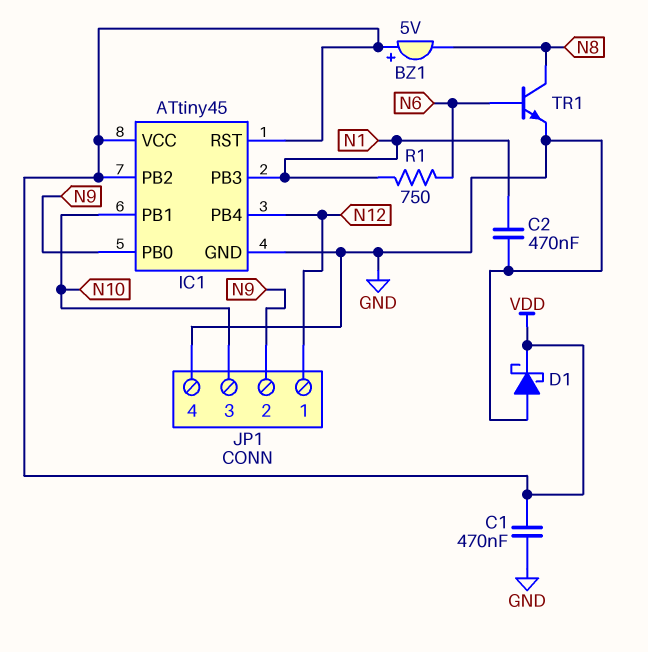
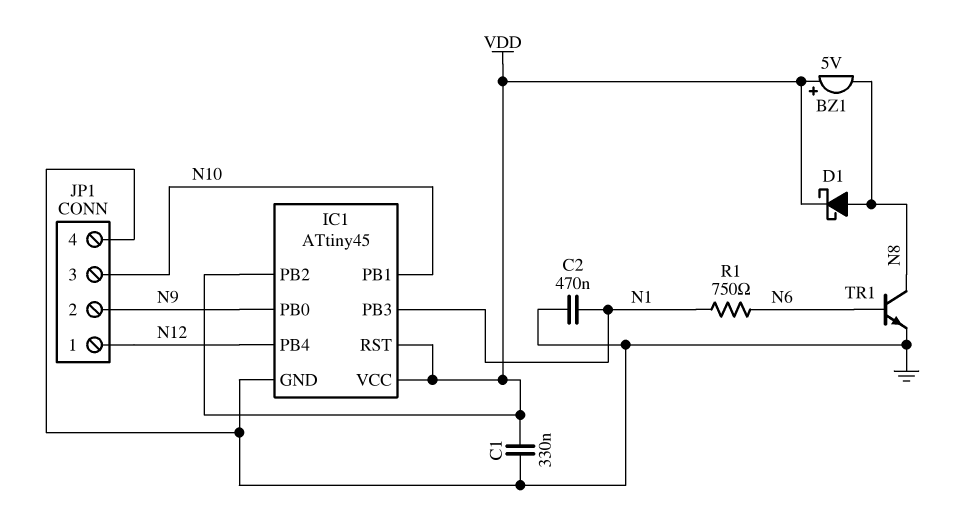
C1: 470nF (GND, VDD) -> 330nF (GND, VDD)
D1: schottky (A GND, K VDD) -> schottky (A N8, K VDD)

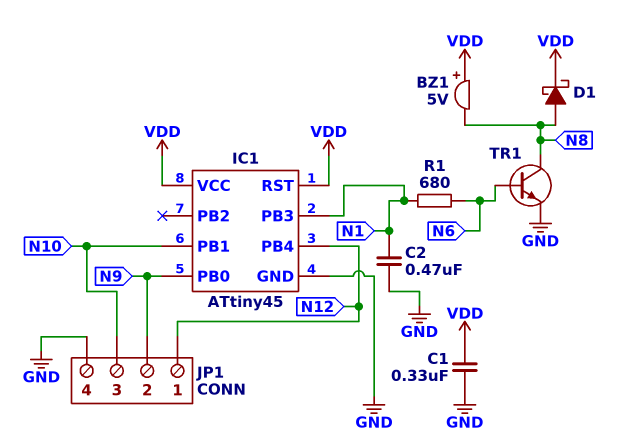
IC1 pin PB2: VDD -> none
R1: 750 (N1, N6) -> 680 (N1, N6)

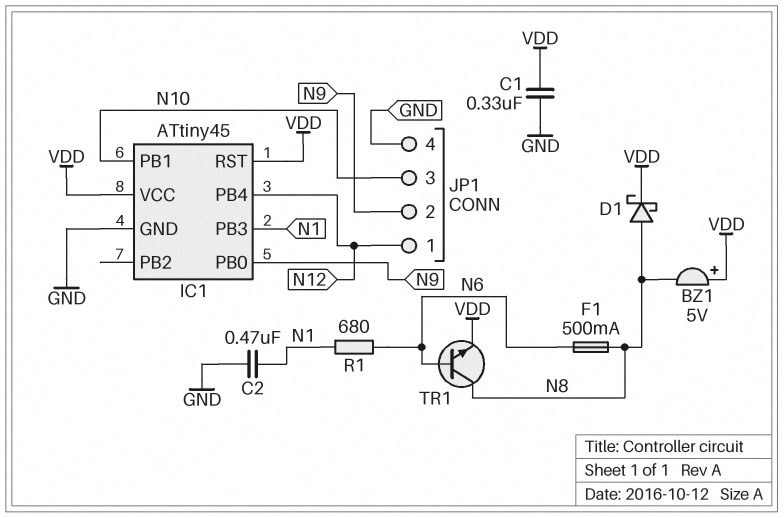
F1: none -> 500mA (N6, N8)
TR1: NPN (B N6, C N8, E GND) -> NPN (B N6, C N8, E VDD)

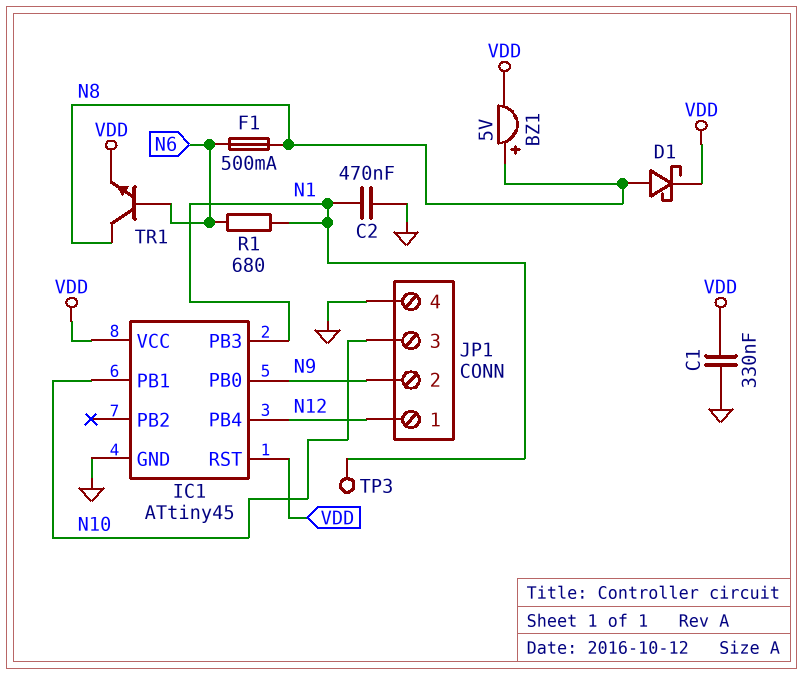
BZ1: buzzer 5V (plus VDD, minus N8) -> buzzer 5V (plus N8, minus VDD)
TP3: none -> test point (N1)

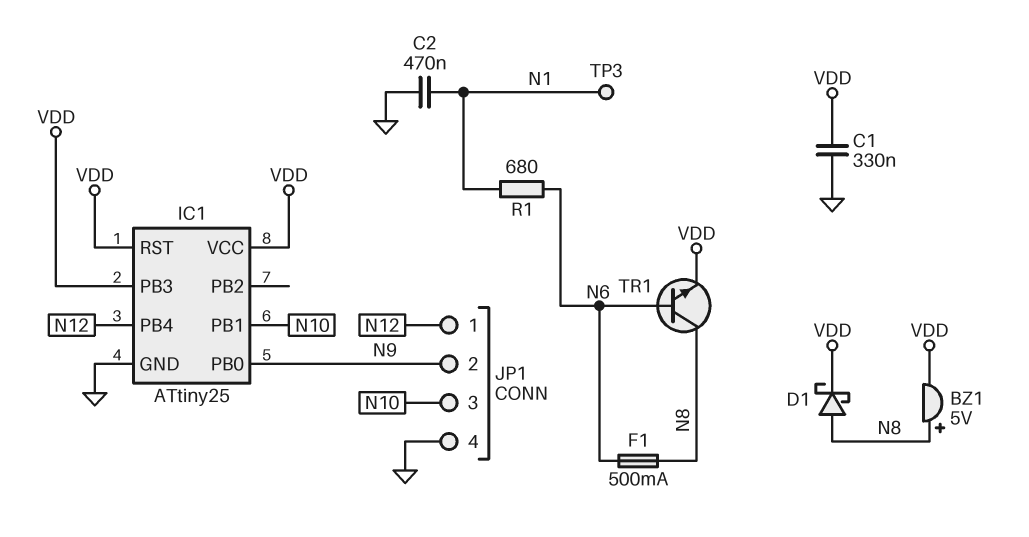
IC1: ATtiny45 -> ATtiny25
IC1 pin PB3: N1 -> VDD

